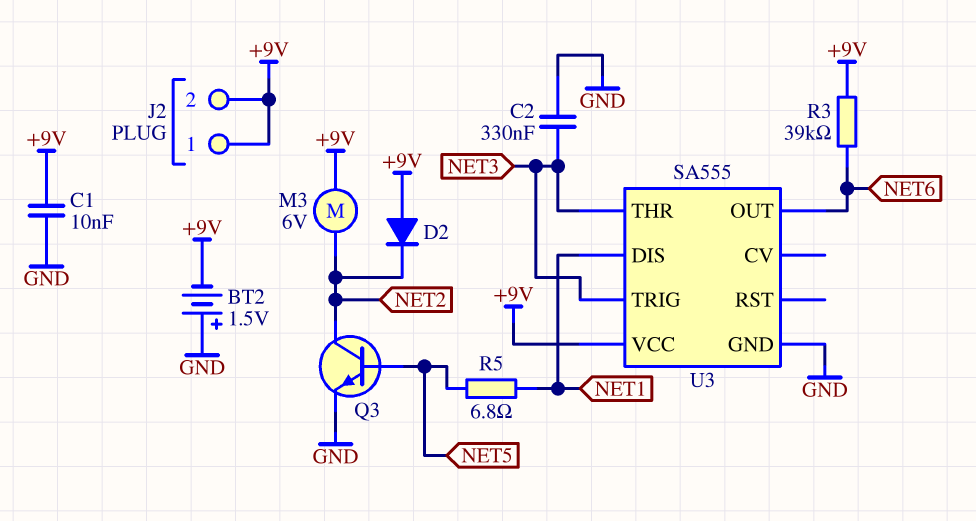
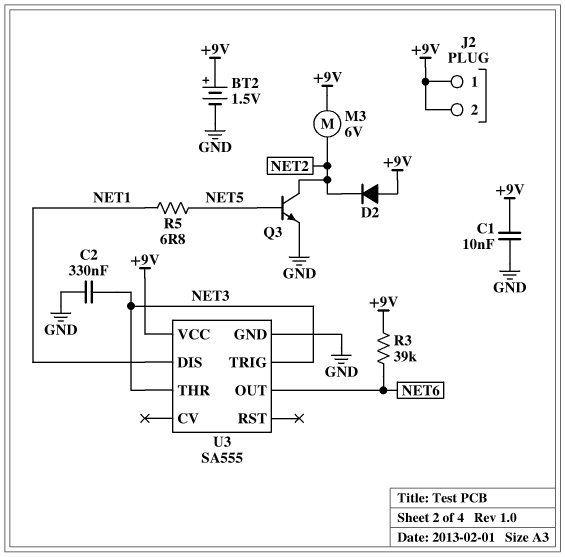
BT2: 1.5V (plus GND, minus +9V) -> 1.5V (plus +9V, minus GND)

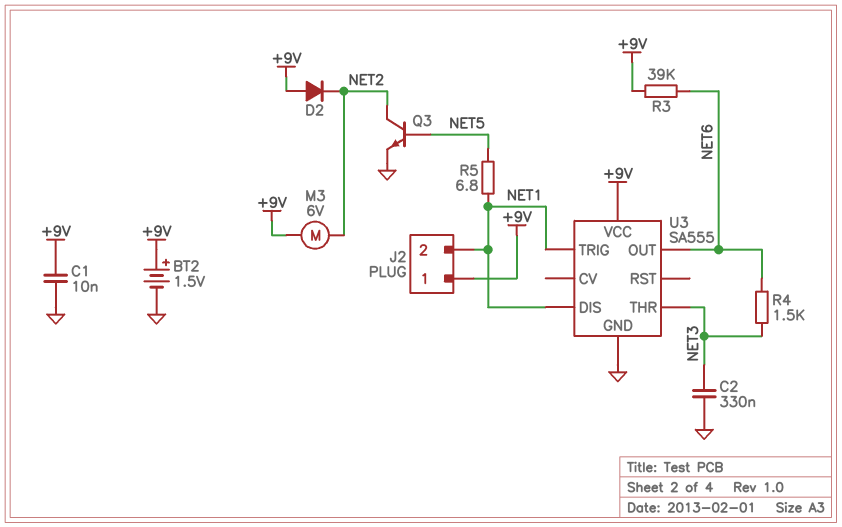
J2 pin 2: +9V -> NET1
R4: none -> 1.5k (NET3, NET6)
U3 pin TRIG: NET3 -> NET1

